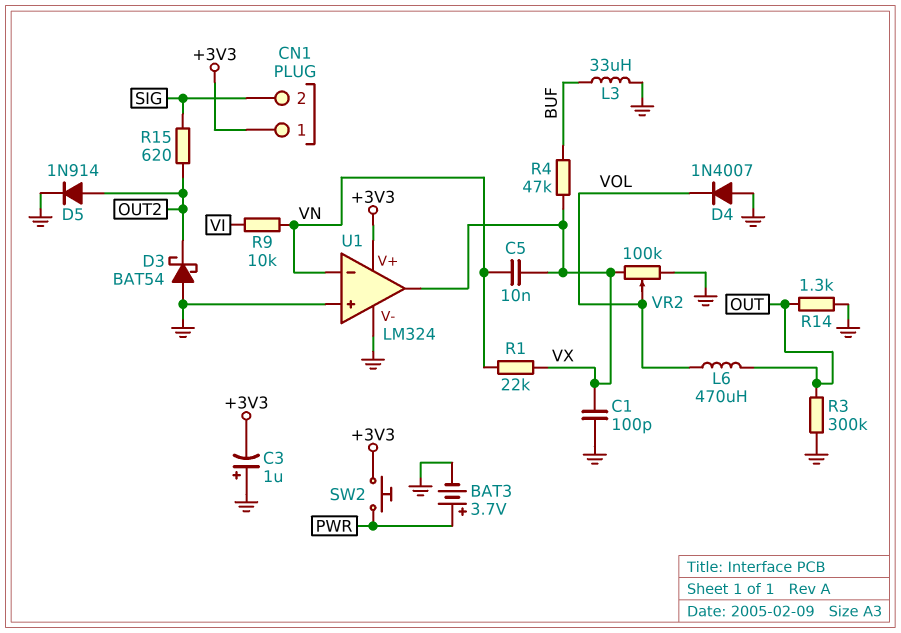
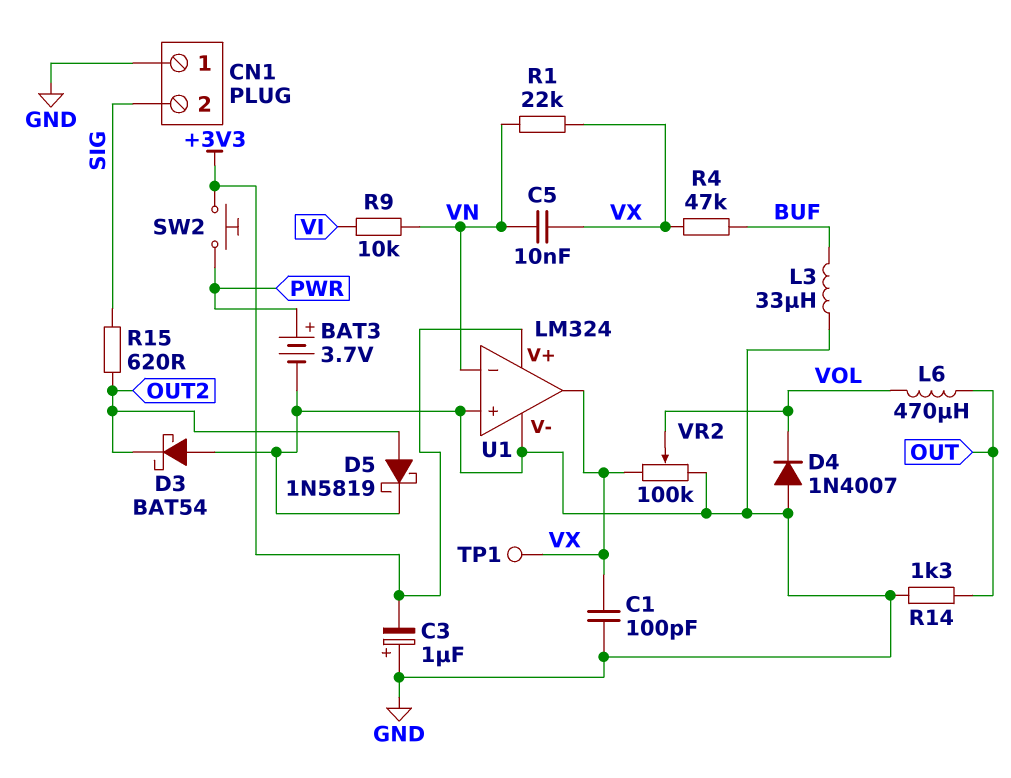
CN1 pin 1: +3V3 -> GND
D5: diode 1N914 (A OUT2, K GND) -> schottky 1N5819 (A OUT2, K GND)
R3: 300k (GND, OUT) -> none
TP1: none -> test point (VX)

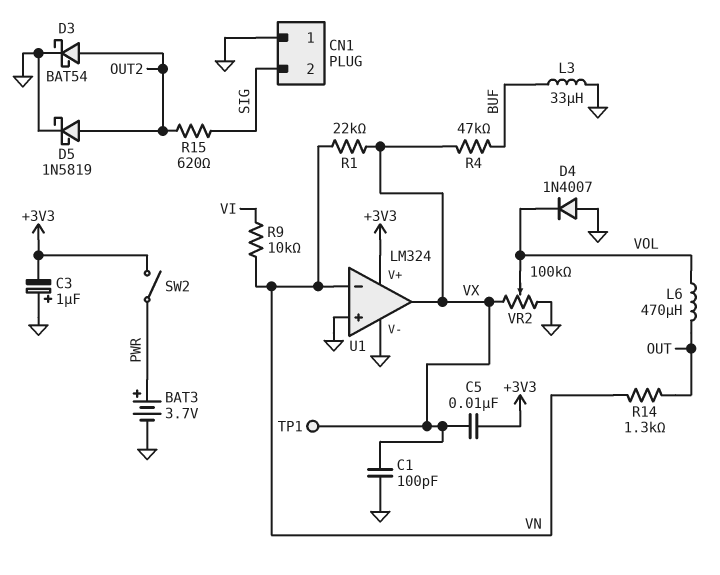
C5: 10nF (VN, VX) -> 10nF (+3V3, VX)
D3: schottky BAT54 (A GND, K OUT2) -> schottky BAT54 (A OUT2, K GND)
R14: 1.3k (GND, OUT) -> 1.3k (OUT, VN)
SW2: button (+3V3, PWR) -> switch (+3V3, PWR)

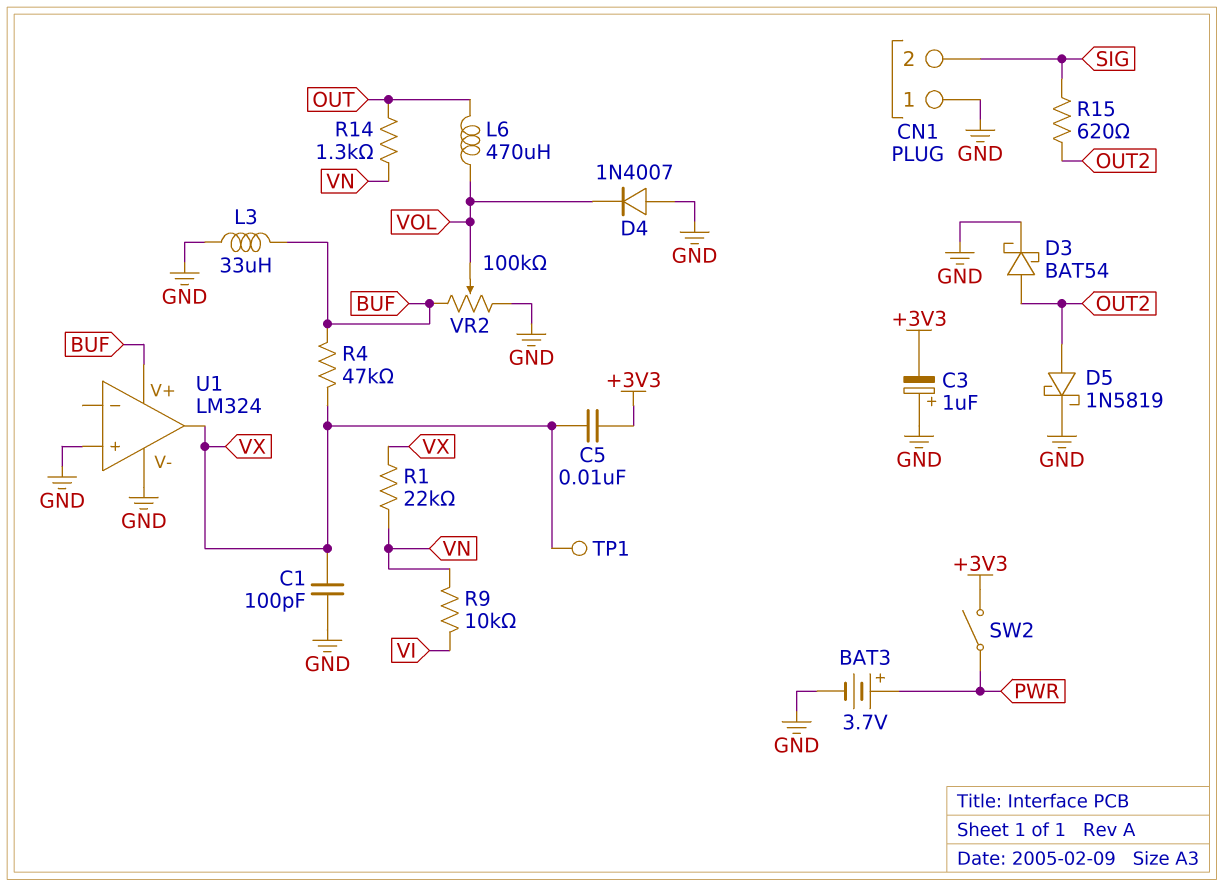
U1 pin V+: +3V3 -> BUF
U1 pin in-: VN -> none
VR2: 100k (GND, VX, wiper VOL) -> 100k (BUF, GND, wiper VOL)

